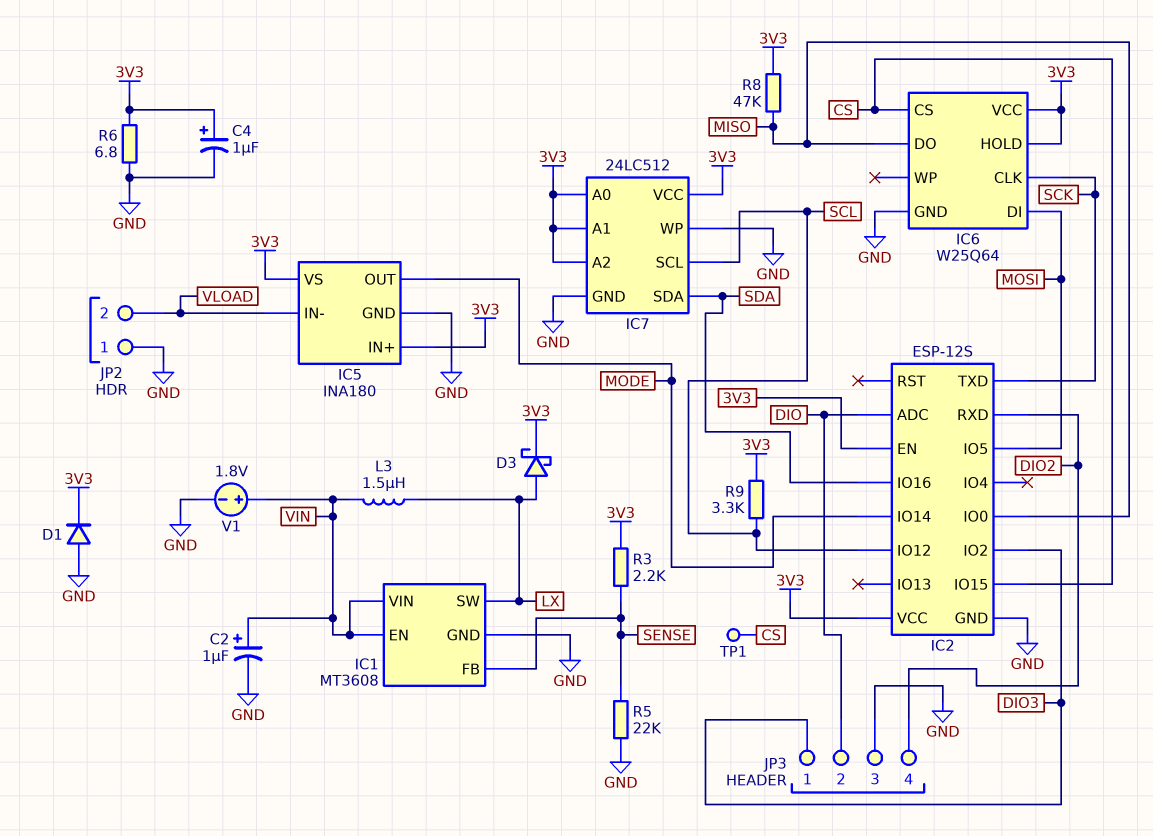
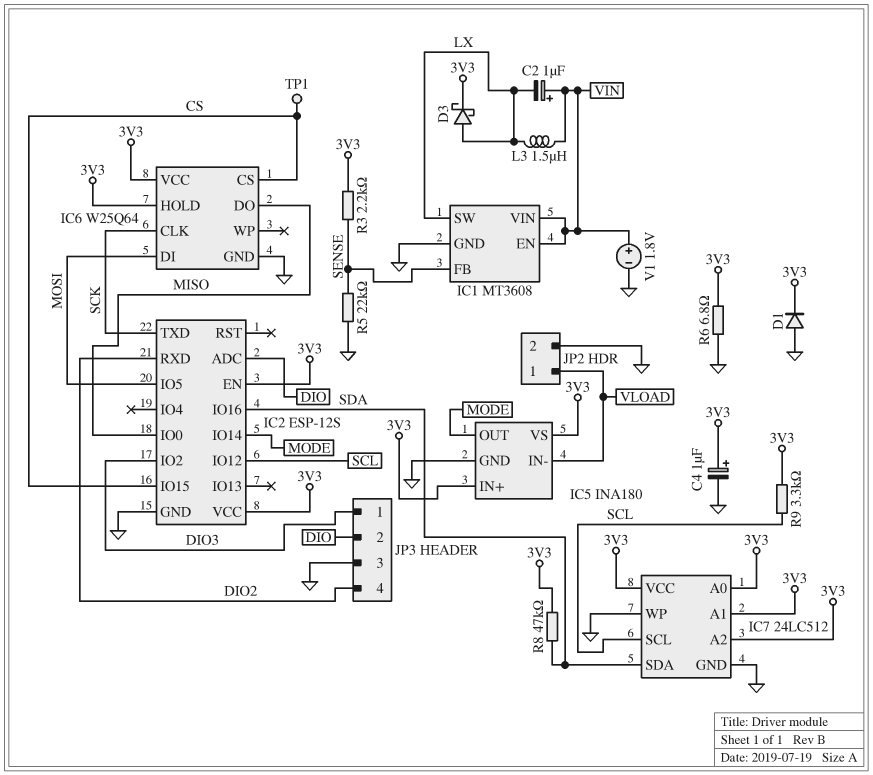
C2: 1uF (plus VIN, minus GND) -> 1uF (plus VIN, minus LX)
JP2 pin 1: GND -> VLOAD
JP2 pin 2: VLOAD -> GND
R8: 47k (3V3, MISO) -> 47k (3V3, SDA)

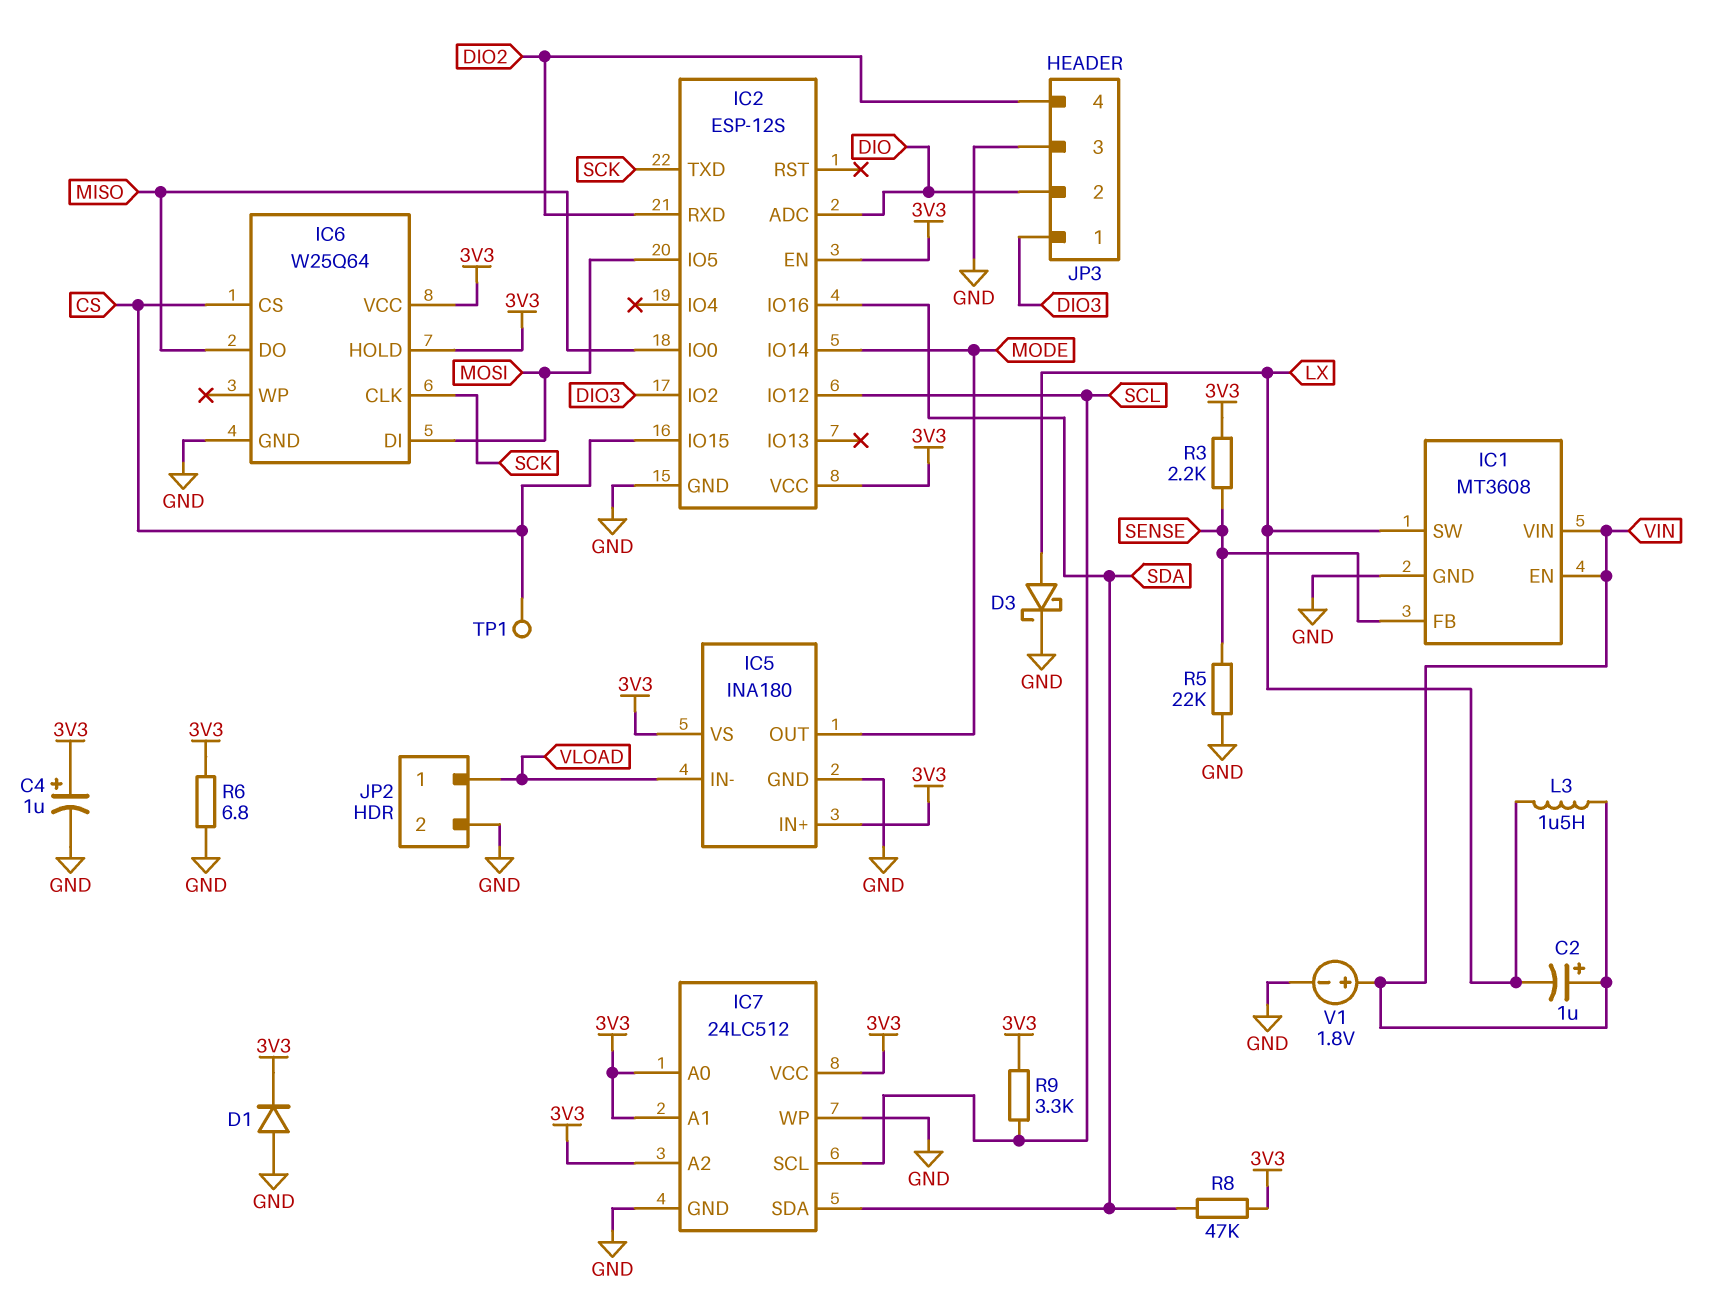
D3: schottky (A LX, K 3V3) -> schottky (A LX, K GND)

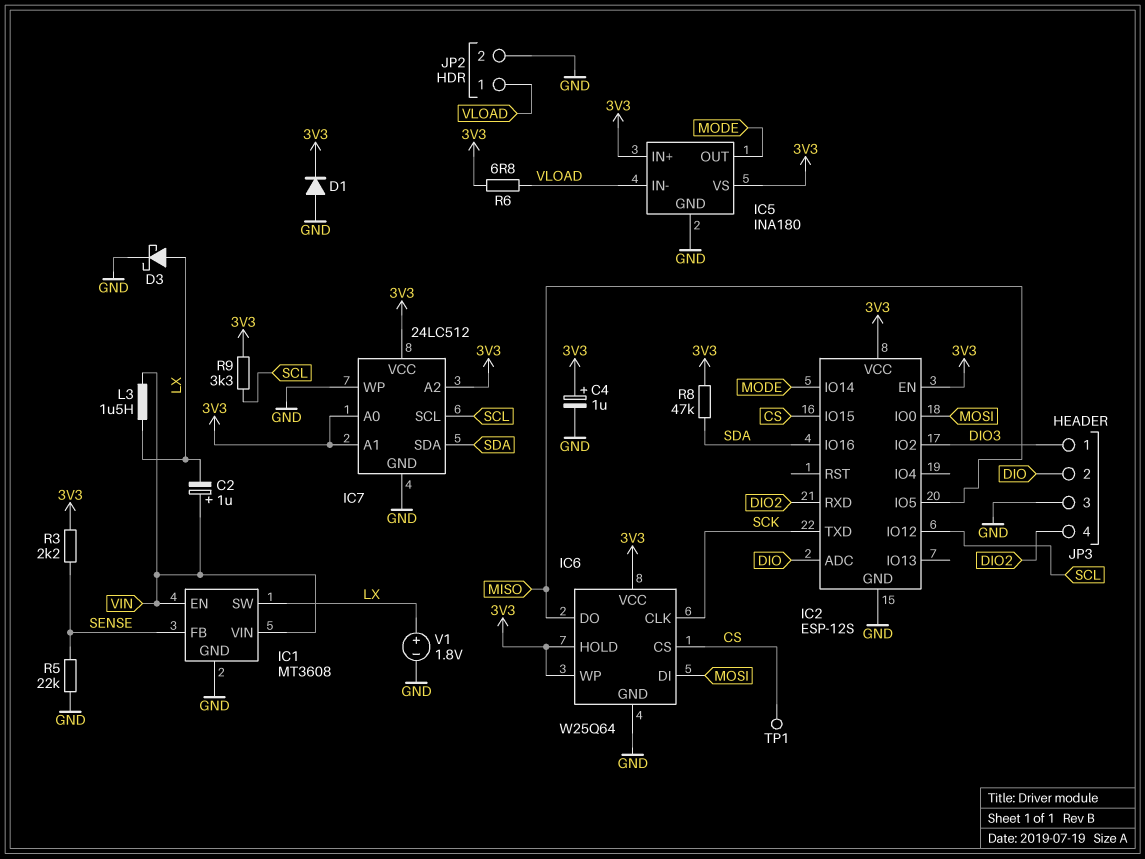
IC2 pin IO0: MISO -> MOSI
IC2 pin IO5: MOSI -> MISO
IC6 pin WP: none -> 3V3
R6: 6.8 (3V3, GND) -> 6.8 (3V3, VLOAD)
V1: 1.8V (plus VIN, minus GND) -> 1.8V (plus LX, minus GND)

